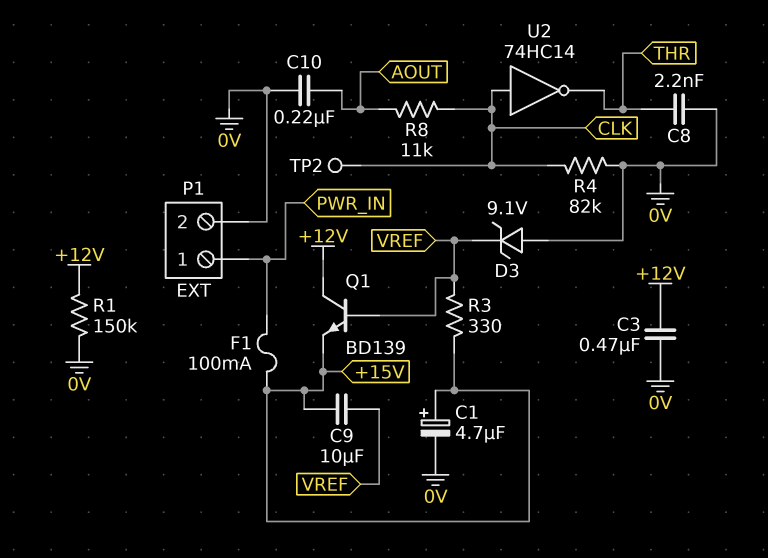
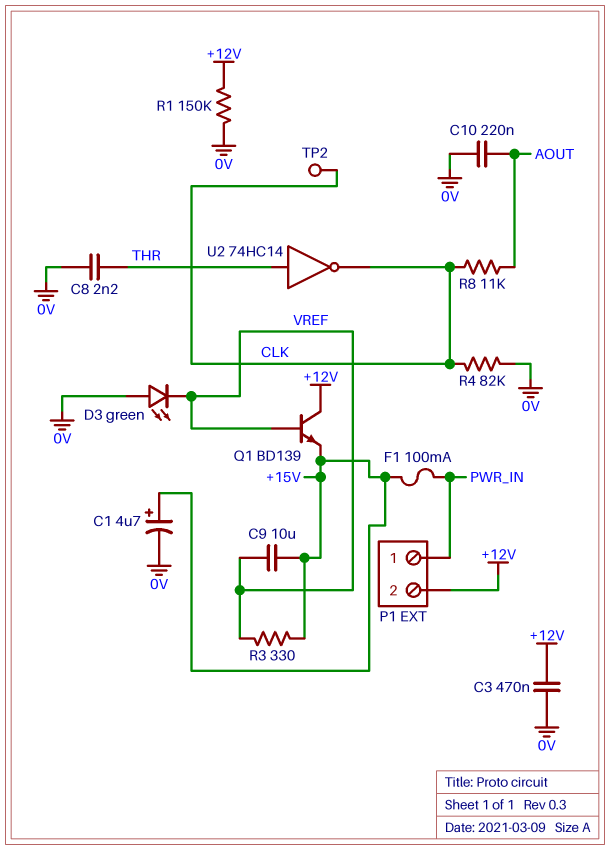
D3: zener 9.1V (A 0V, K VREF) -> LED green (A 0V, K VREF)
P1 pin 2: 0V -> +12V
U2: NOT 74HC14 (in CLK, out THR) -> NOT 74HC14 (in THR, out CLK)

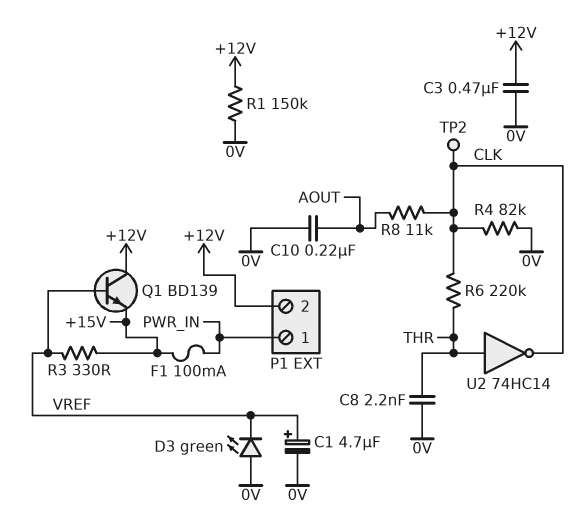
C1: 4.7uF (plus +15V, minus 0V) -> 4.7uF (plus VREF, minus 0V)
C9: 10uF (+15V, VREF) -> none
R6: none -> 220k (CLK, THR)

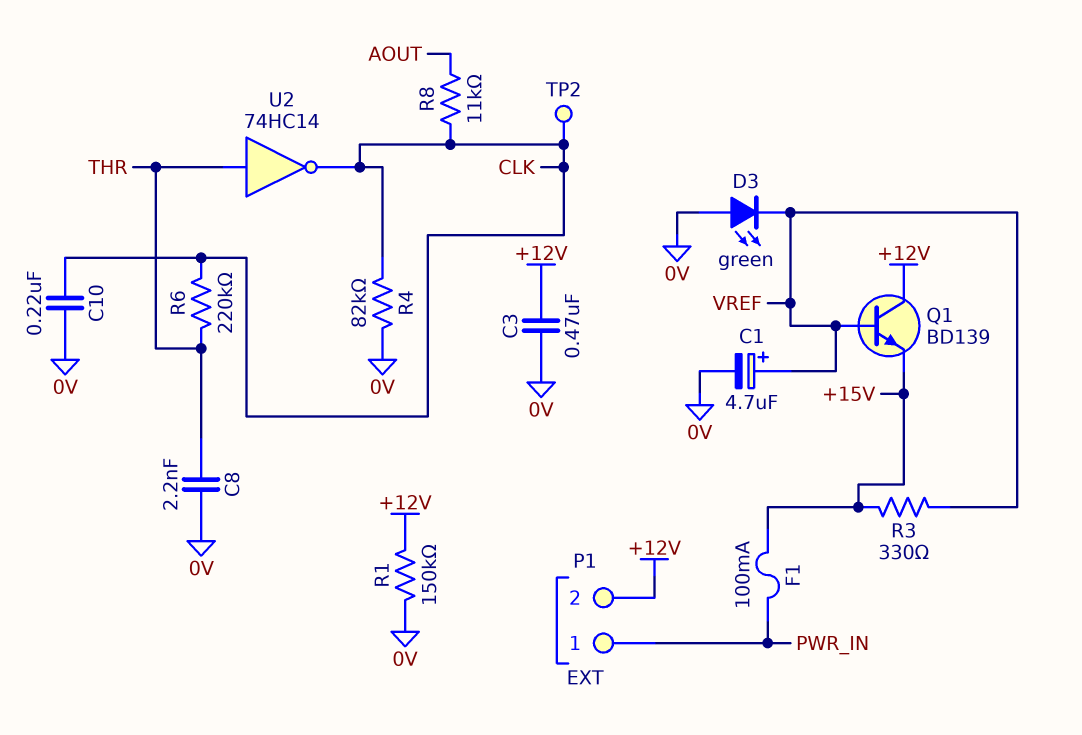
C10: 220nF (0V, AOUT) -> 220nF (0V, CLK)

